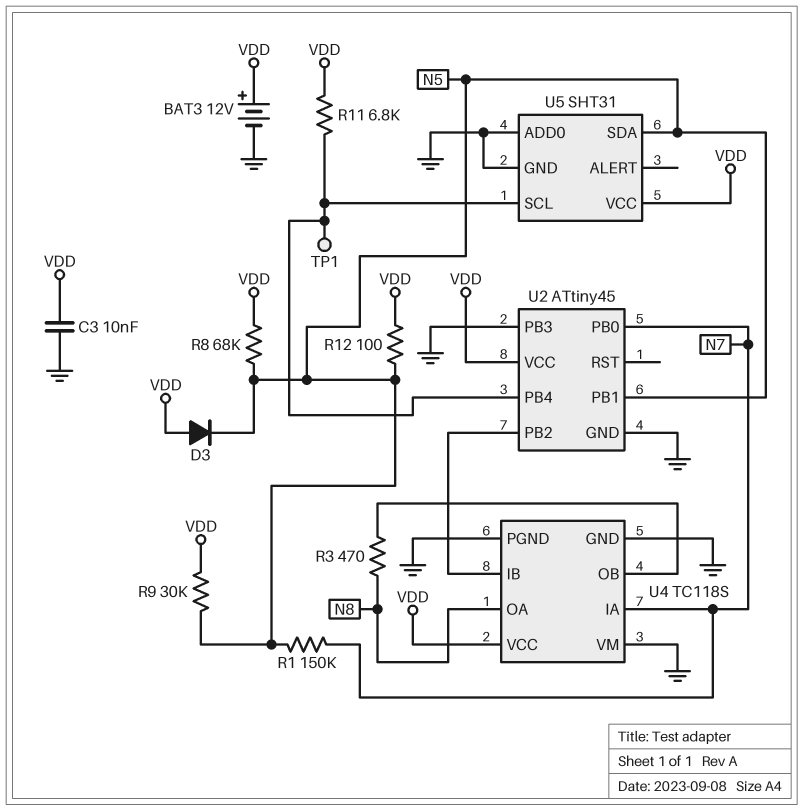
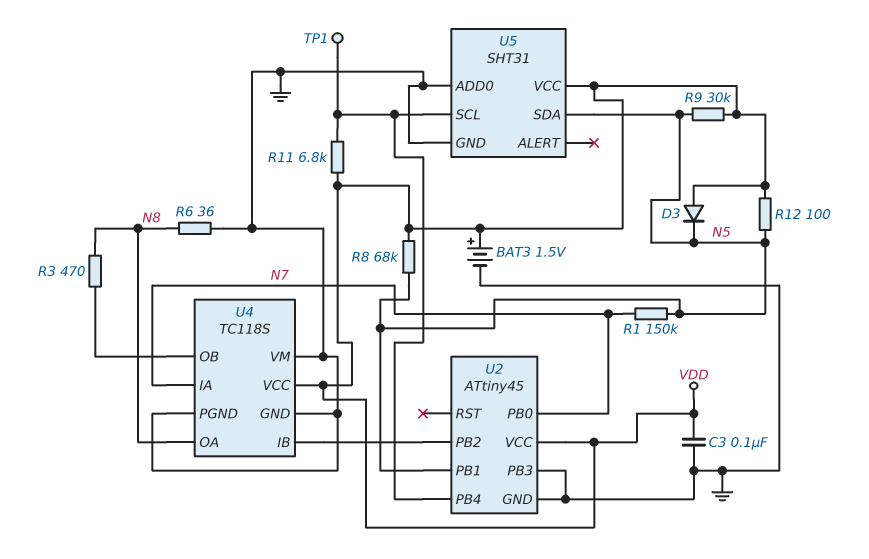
BAT3: 12V (plus VDD, minus GND) -> 1.5V (plus VDD, minus GND)
C3: 10nF (GND, VDD) -> 100nF (GND, VDD)
R6: none -> 36 (GND, N8)

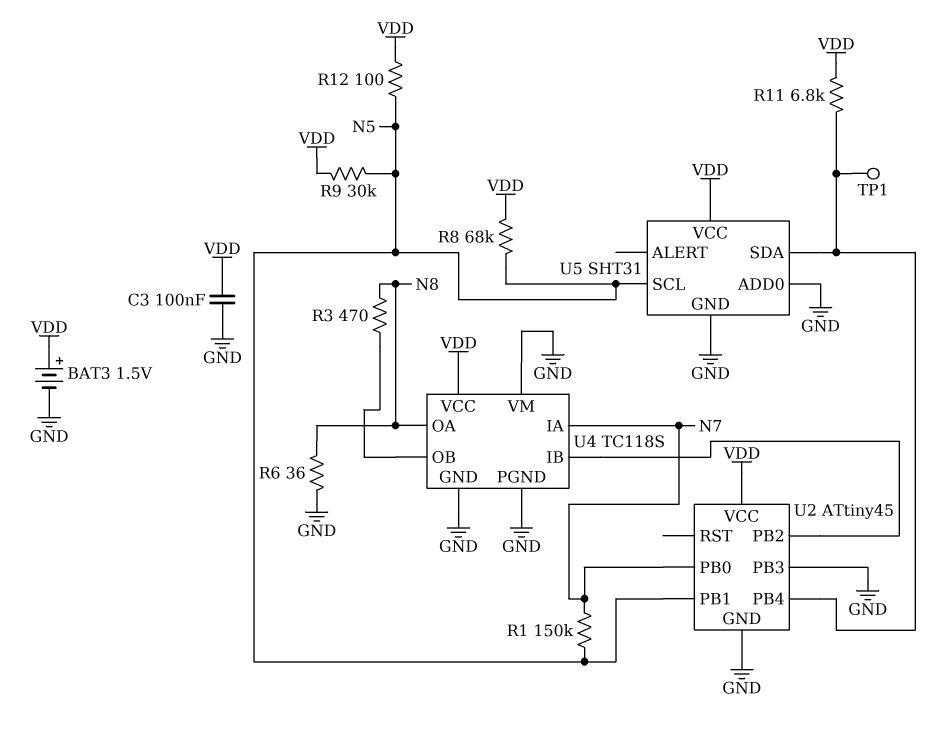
D3: diode (A VDD, K N5) -> none
U5 pin SCL: U2/PB4 -> N5
U5 pin SDA: N5 -> U2/PB4

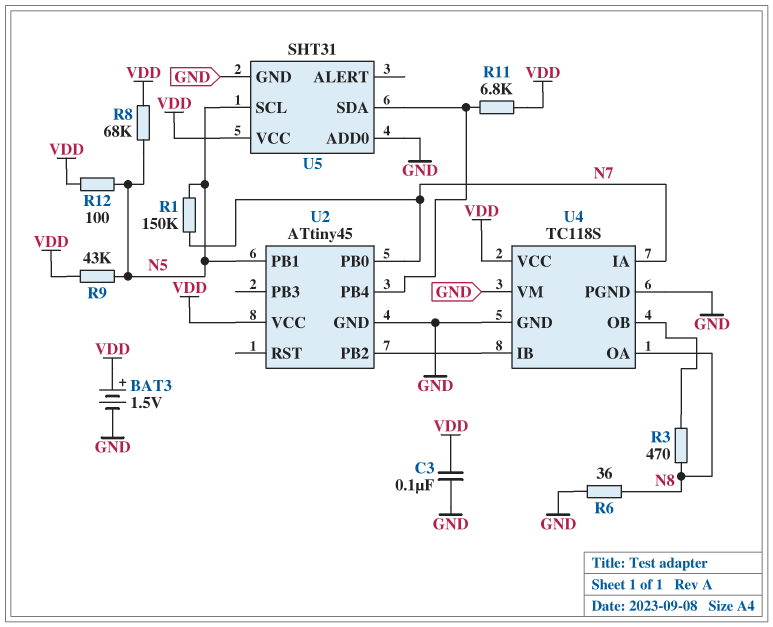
R9: 30k (N5, VDD) -> 43k (N5, VDD)
TP1: test point (U2/PB4) -> none
U2 pin PB3: GND -> none

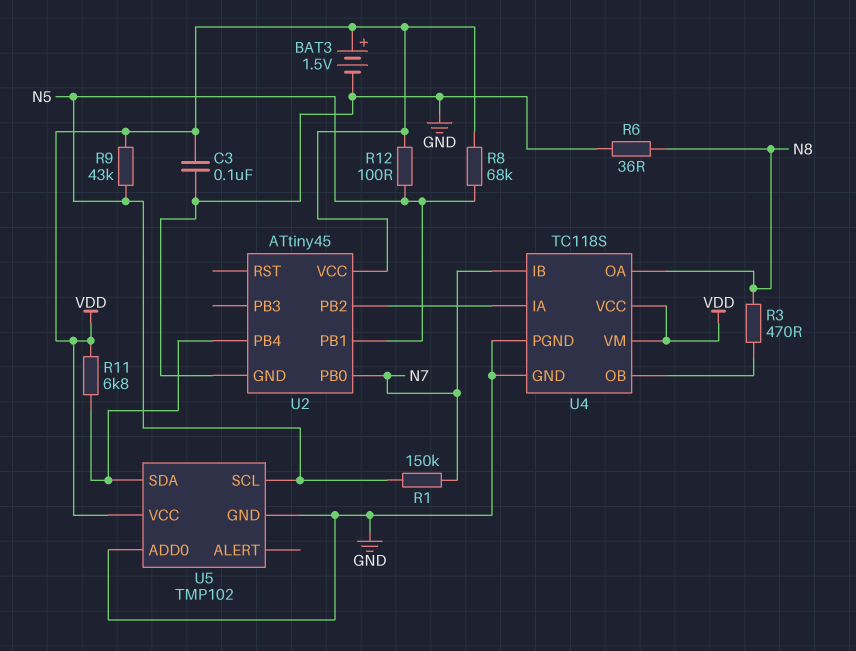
U4 pin IA: N7 -> U2/PB2
U4 pin IB: U2/PB2 -> N7
U4 pin VM: GND -> VDD
U5: SHT31 -> TMP102

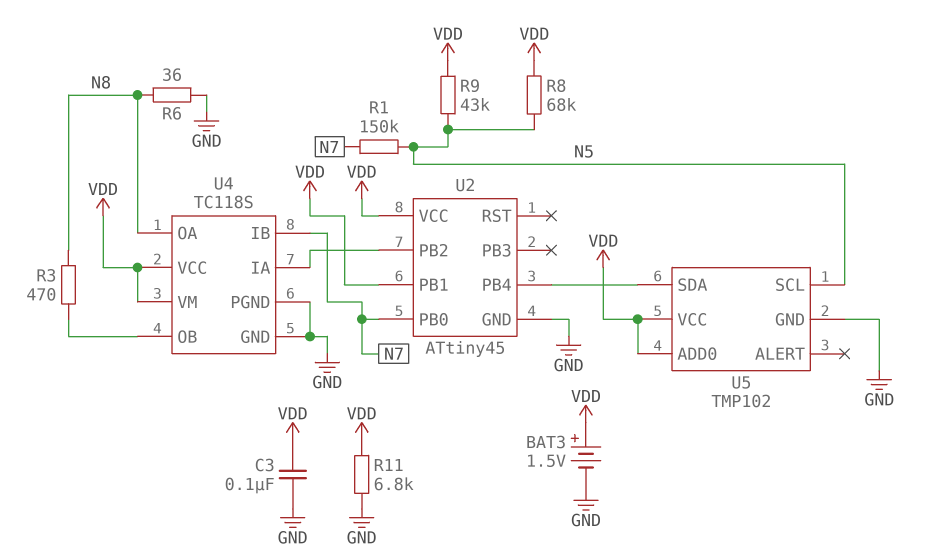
R11: 6.8k (U2/PB4, VDD) -> 6.8k (GND, VDD)
R12: 100 (N5, VDD) -> none
U2 pin PB1: N5 -> VDD
U5 pin ADD0: GND -> VDD

